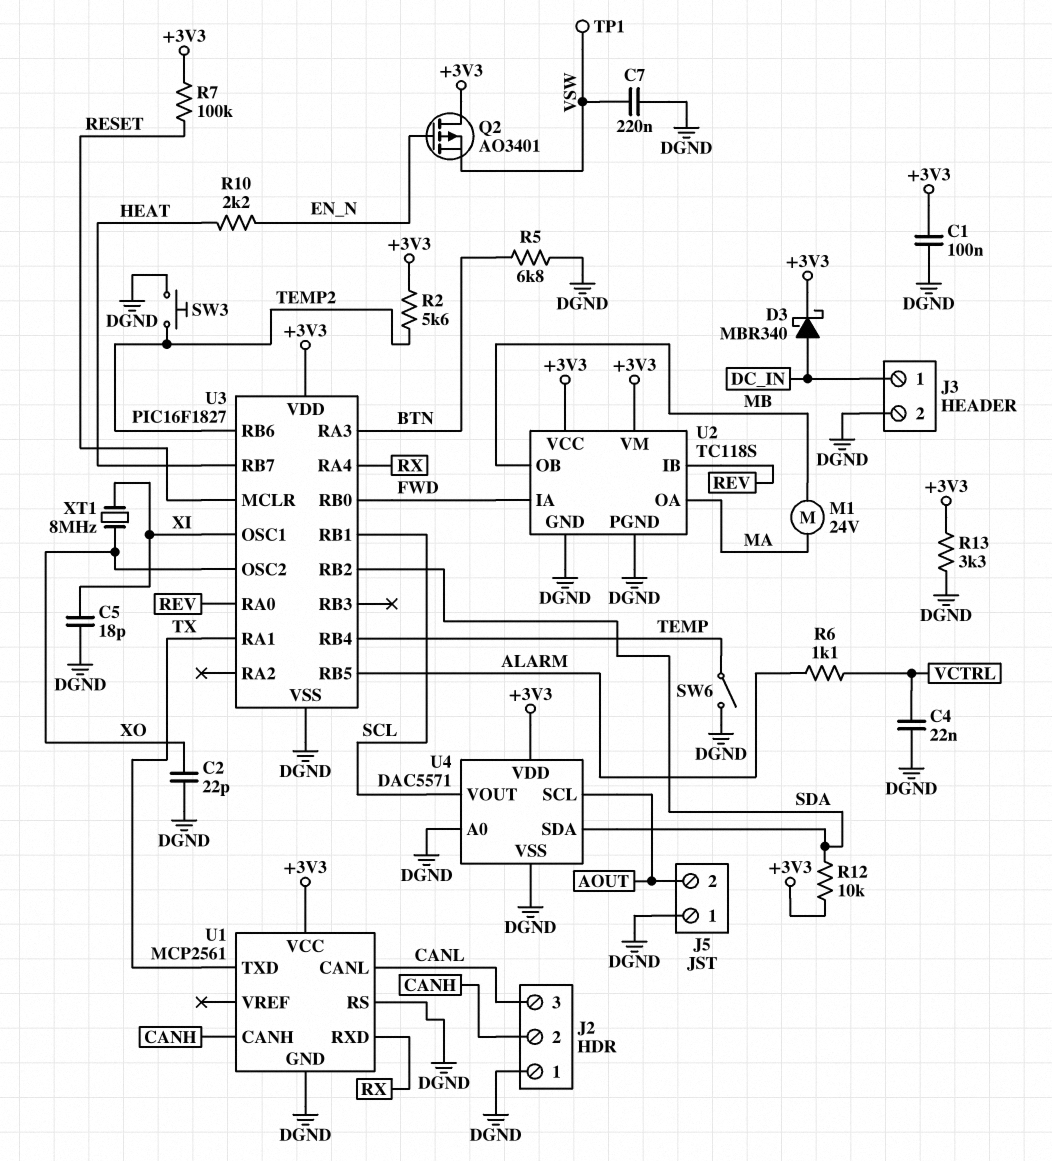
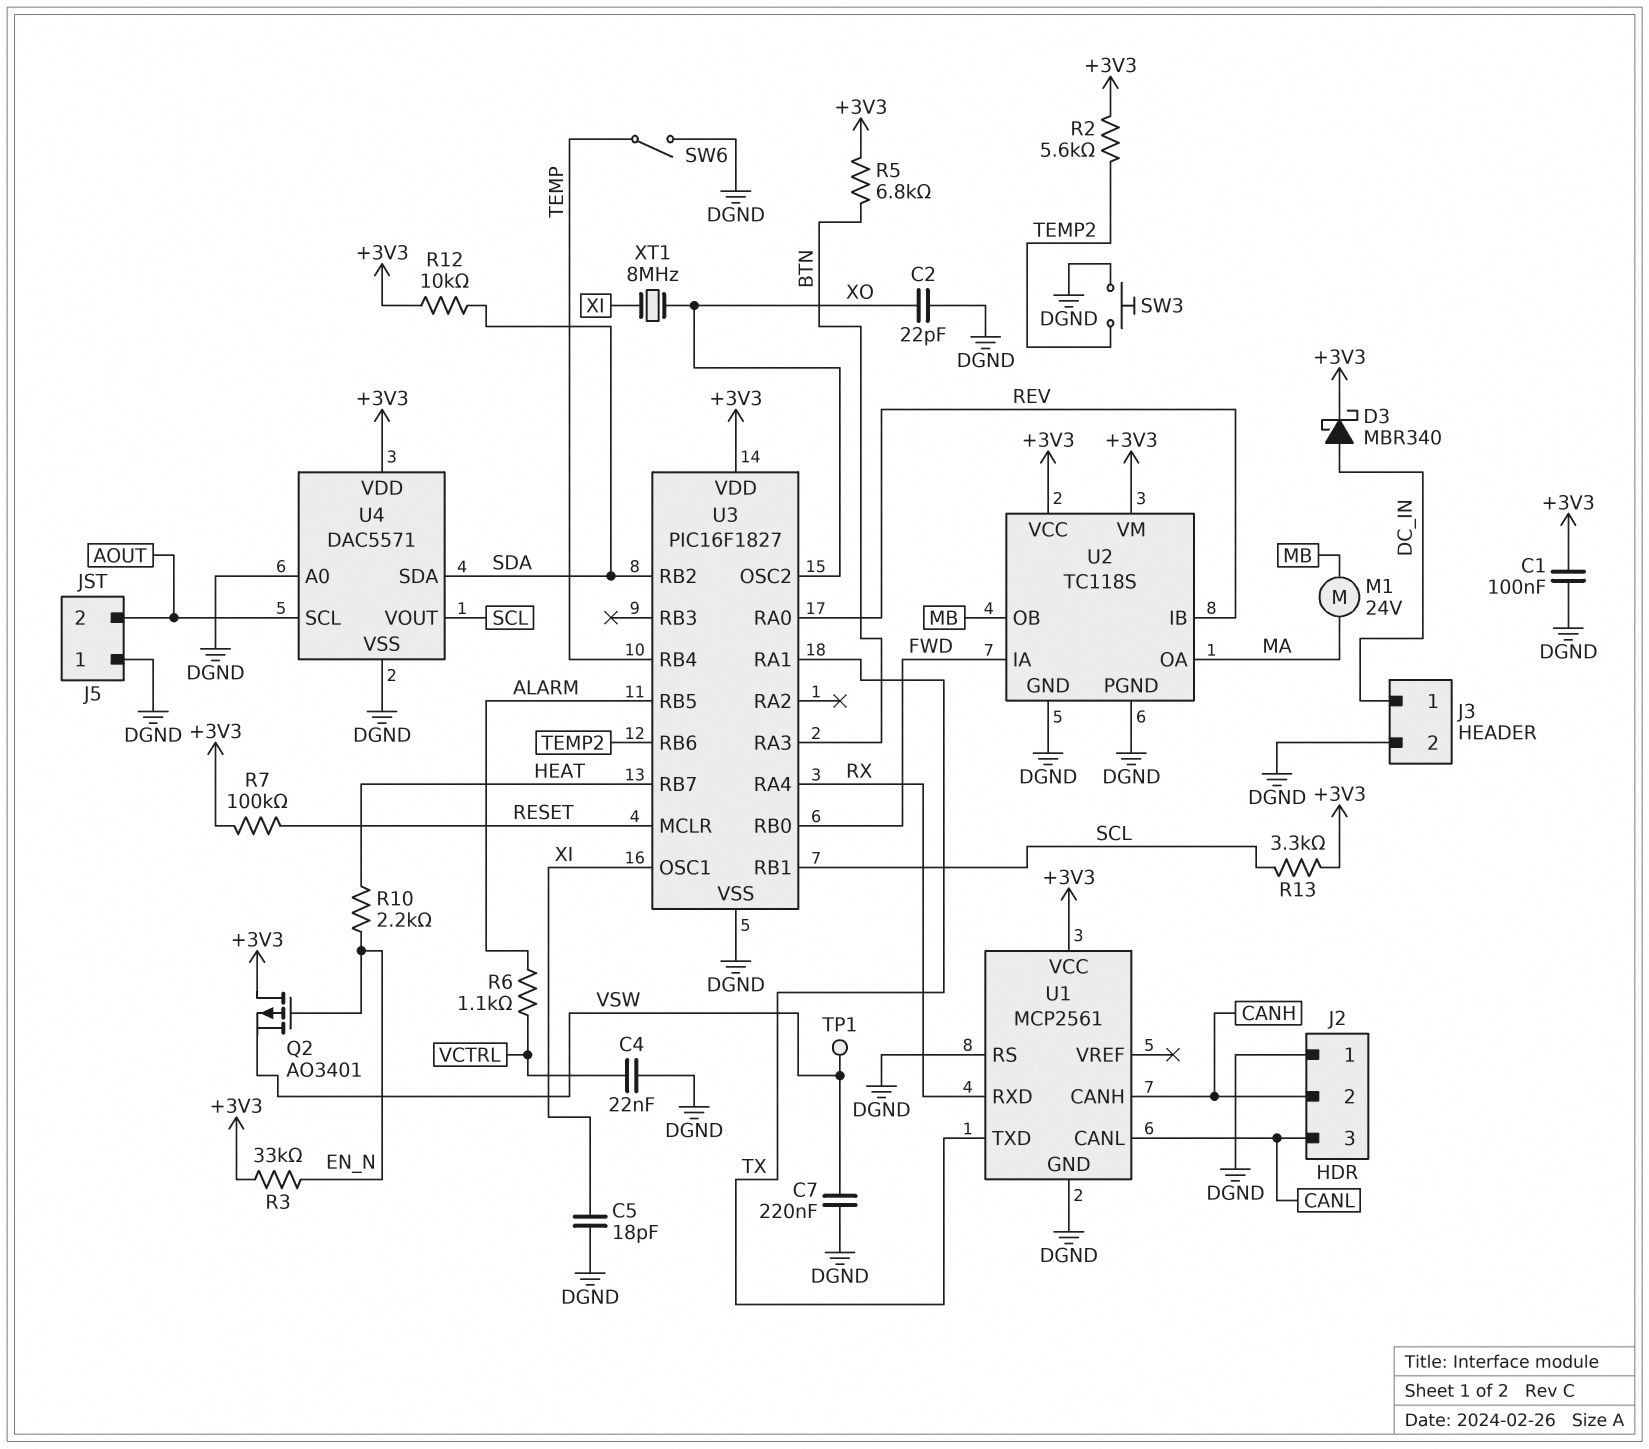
R3: none -> 33k (+3V3, EN_N)
R5: 6.8k (BTN, DGND) -> 6.8k (+3V3, BTN)
R13: 3.3k (+3V3, DGND) -> 3.3k (+3V3, SCL)

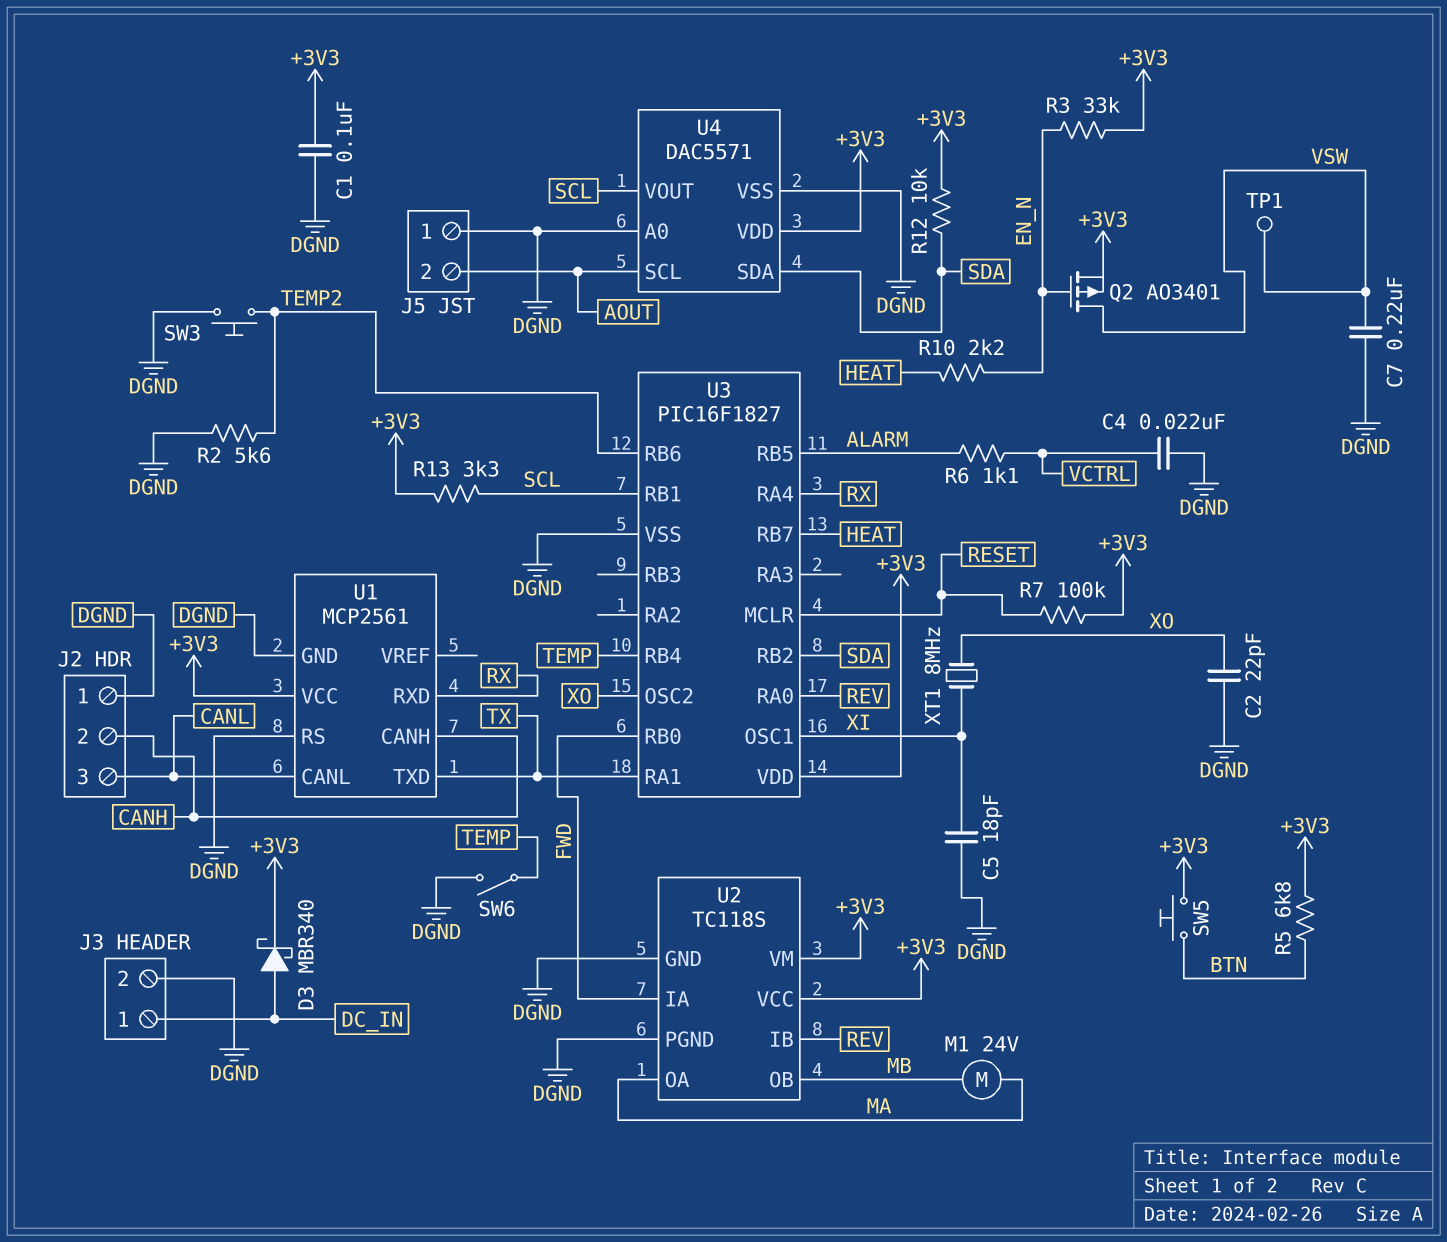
Q2: PMOS AO3401 (G EN_N, D +3V3, S VSW) -> PMOS AO3401 (G EN_N, D VSW, S +3V3)
R2: 5.6k (+3V3, TEMP2) -> 5.6k (DGND, TEMP2)
SW5: none -> button (+3V3, BTN)
U3 pin RA3: BTN -> none

